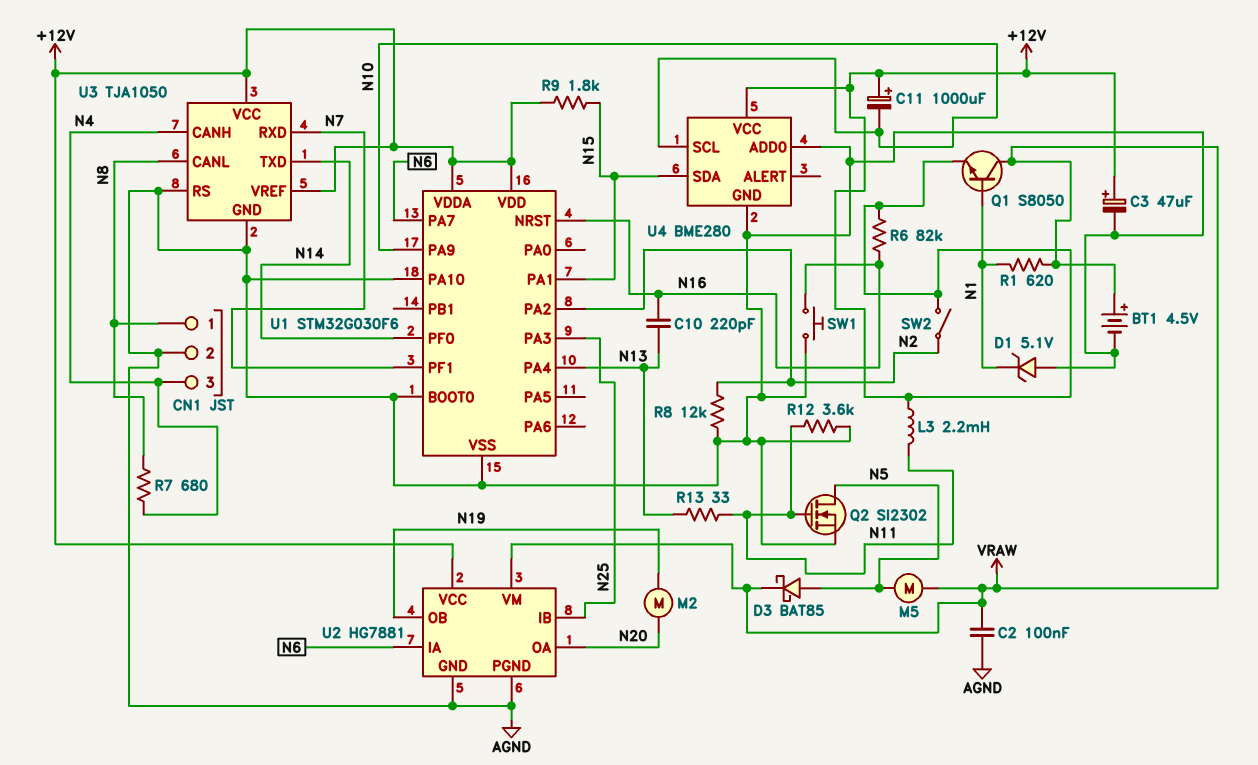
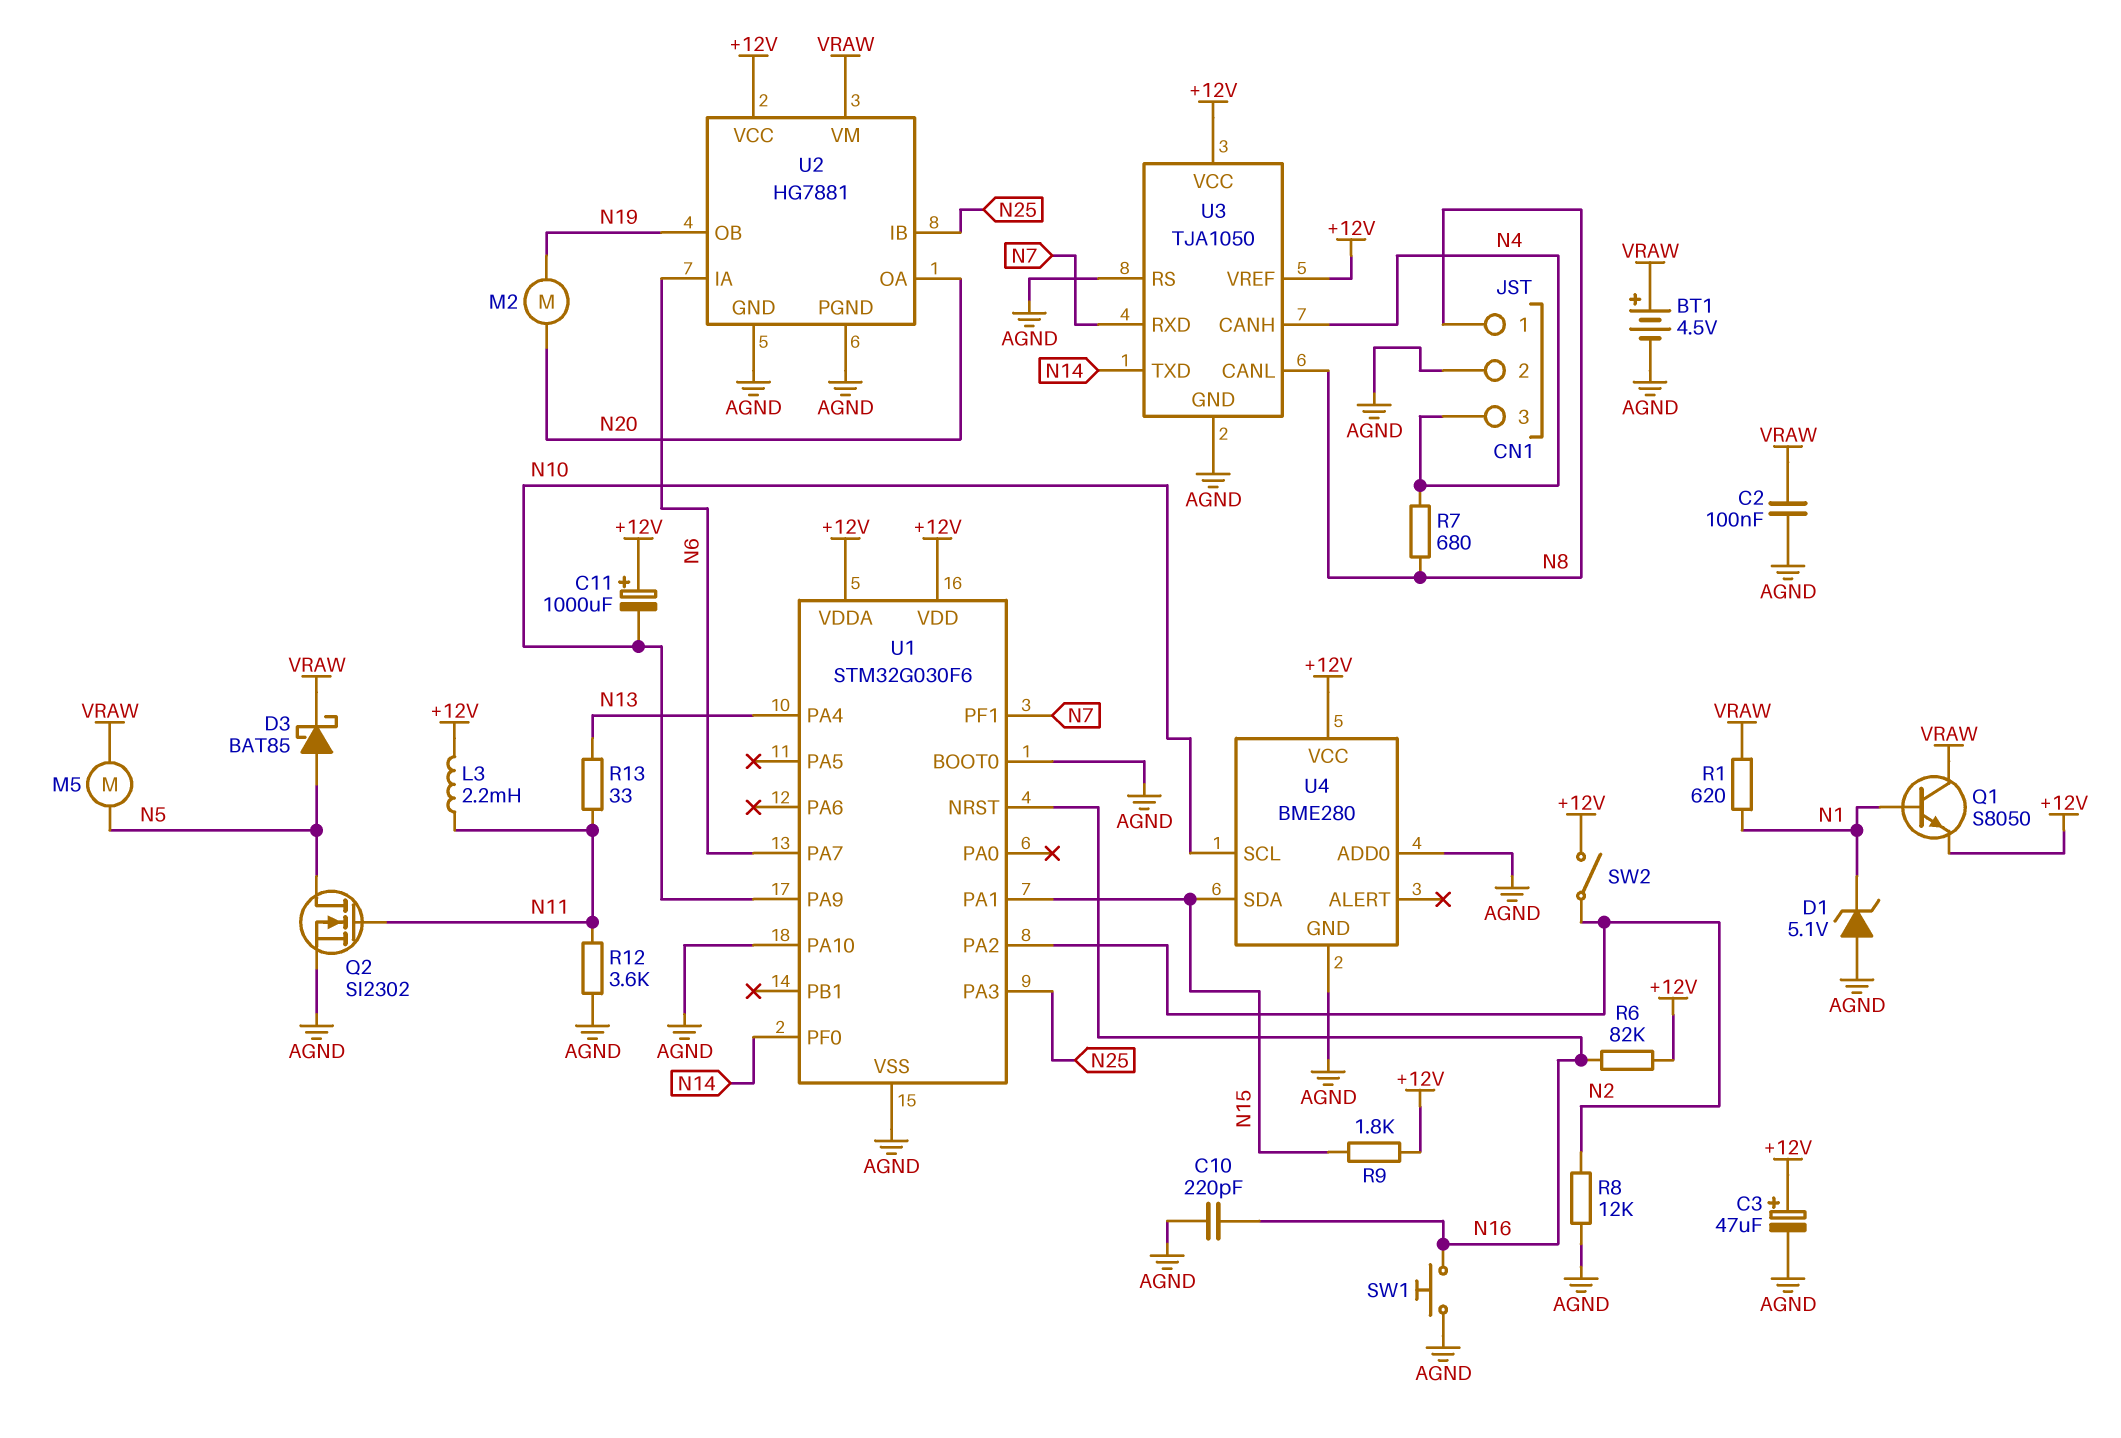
C10: 220pF (N13, N16) -> 220pF (AGND, N16)

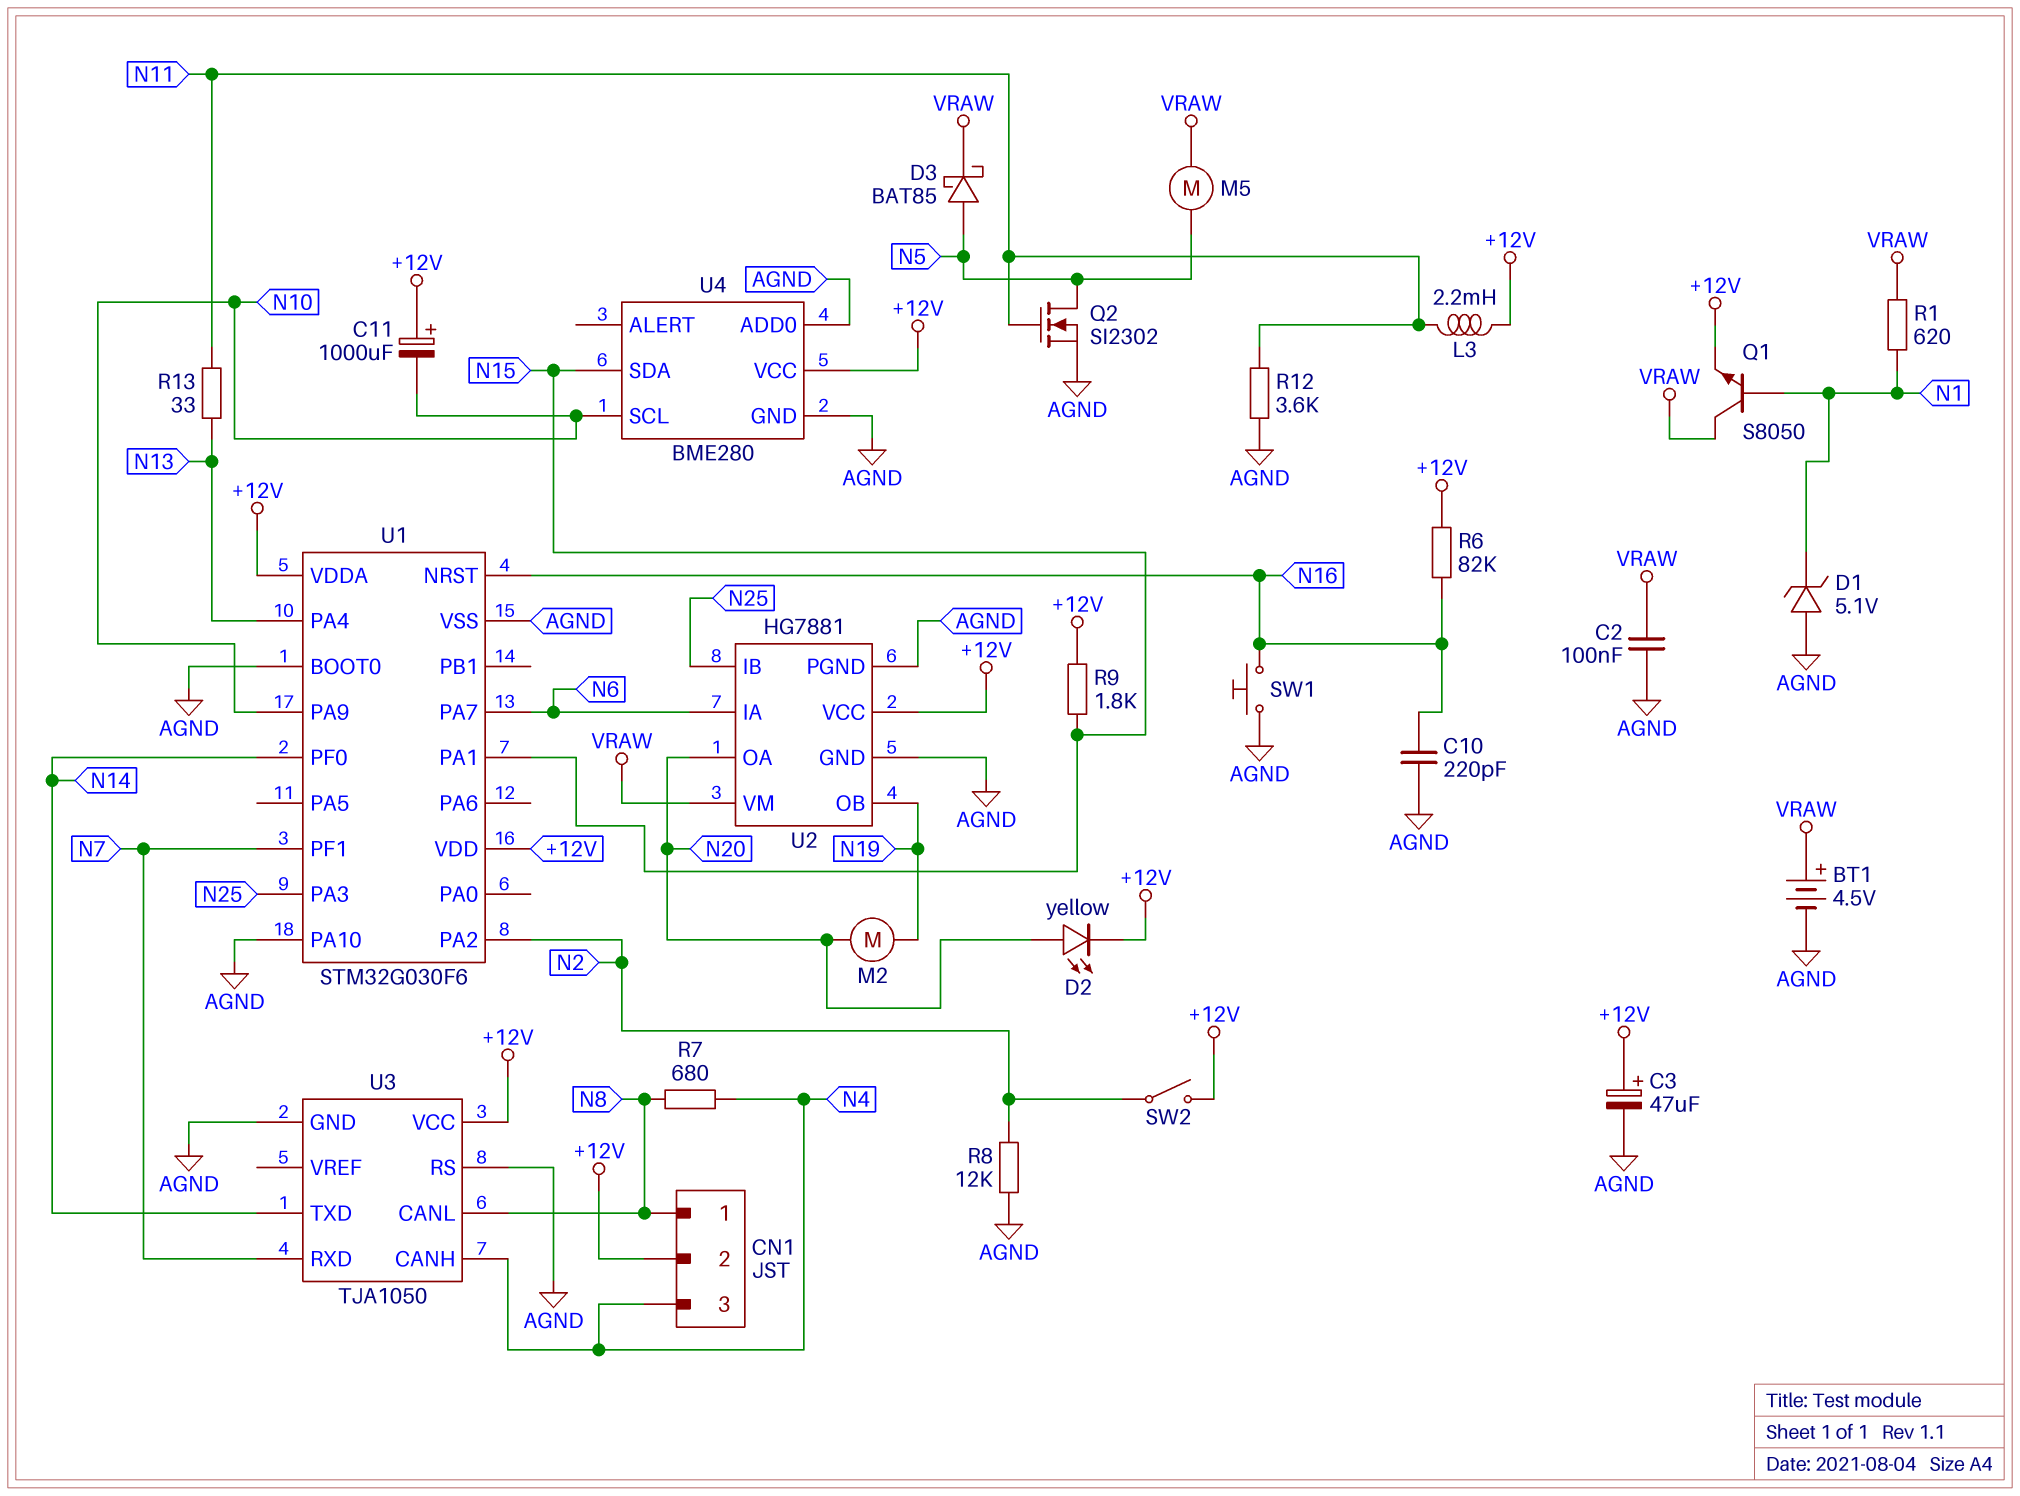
CN1 pin 2: AGND -> +12V
D2: none -> LED yellow (A N20, K +12V)
U3 pin VREF: +12V -> none

